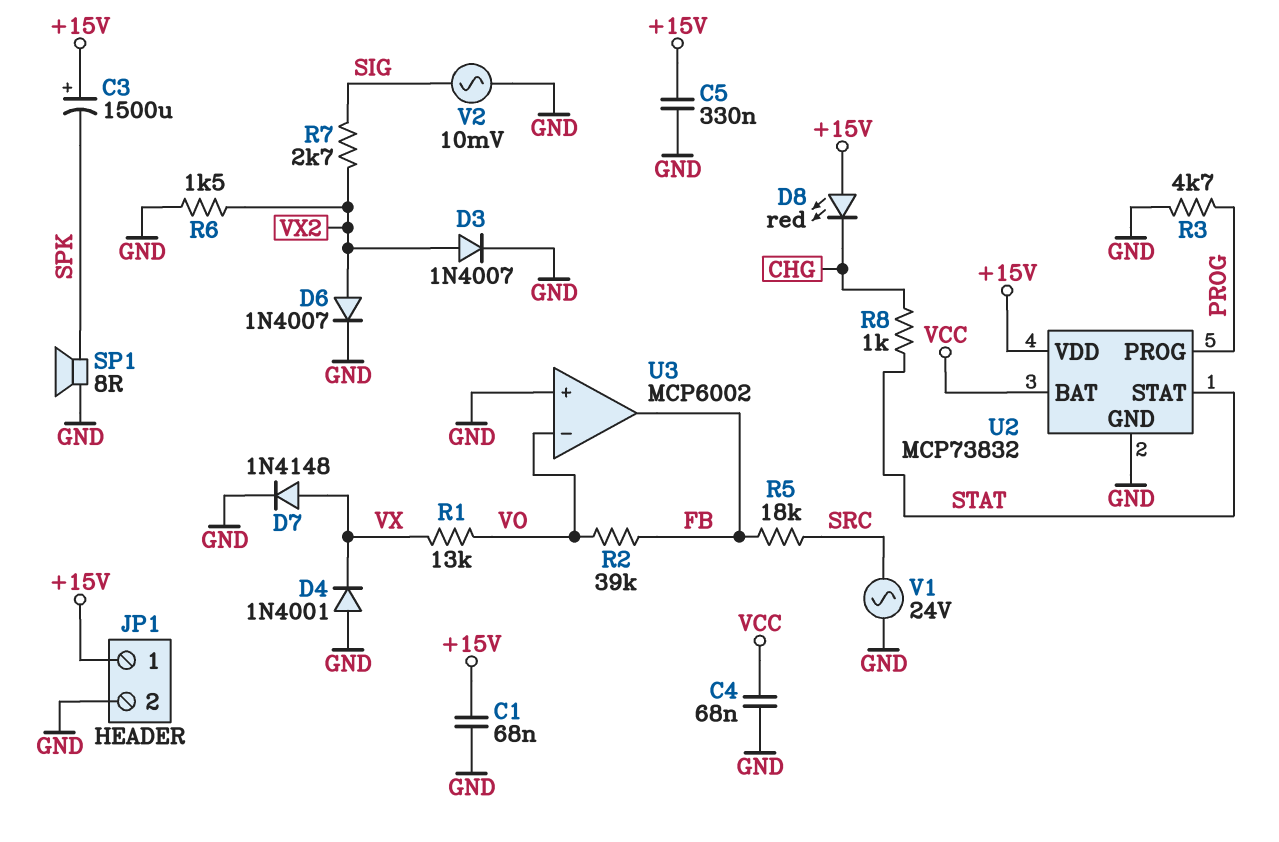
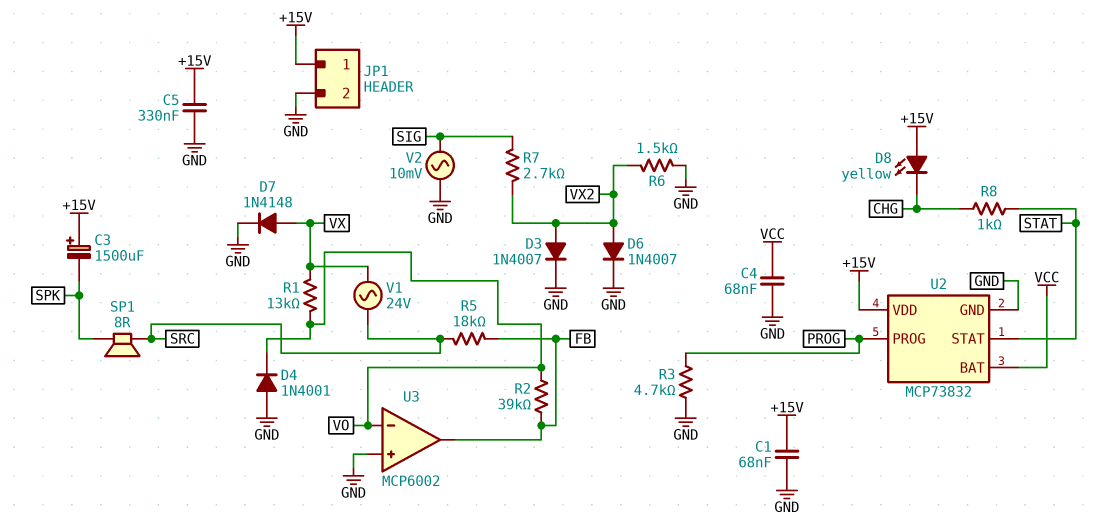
D4: diode 1N4001 (A GND, K VX) -> diode 1N4001 (A GND, K VO)
D8: LED red (A +15V, K CHG) -> LED yellow (A +15V, K CHG)
SP1: speaker 8R (GND, SPK) -> speaker 8R (SPK, SRC)
V1: AC 24V (GND, SRC) -> AC 24V (SRC, VX)

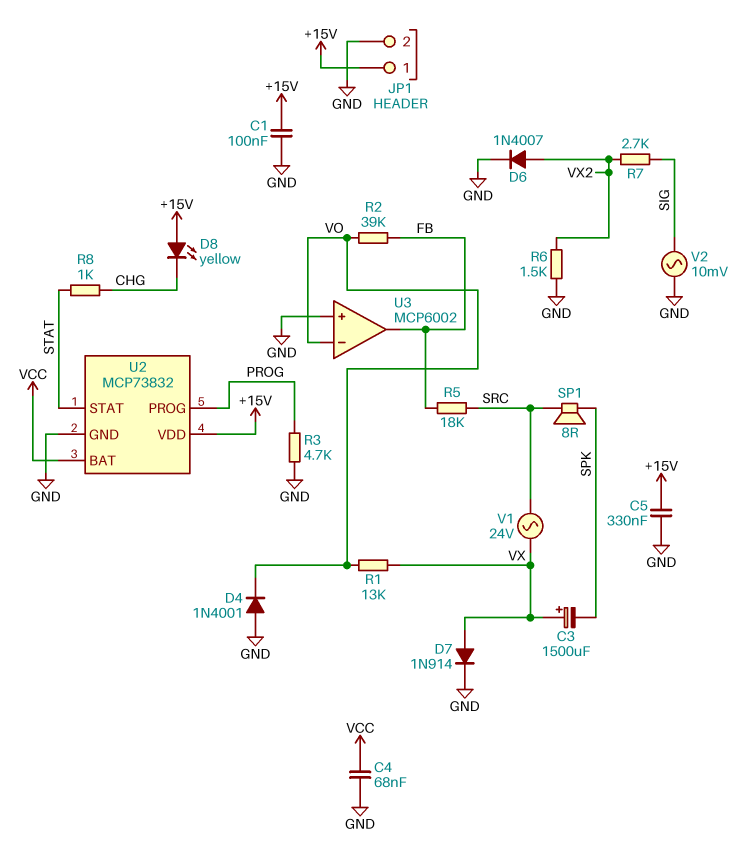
C1: 68nF (+15V, GND) -> 100nF (+15V, GND)
C3: 1500uF (plus +15V, minus SPK) -> 1500uF (plus VX, minus SPK)
D3: diode 1N4007 (A VX2, K GND) -> none
D7: diode 1N4148 (A VX, K GND) -> diode 1N914 (A VX, K GND)

